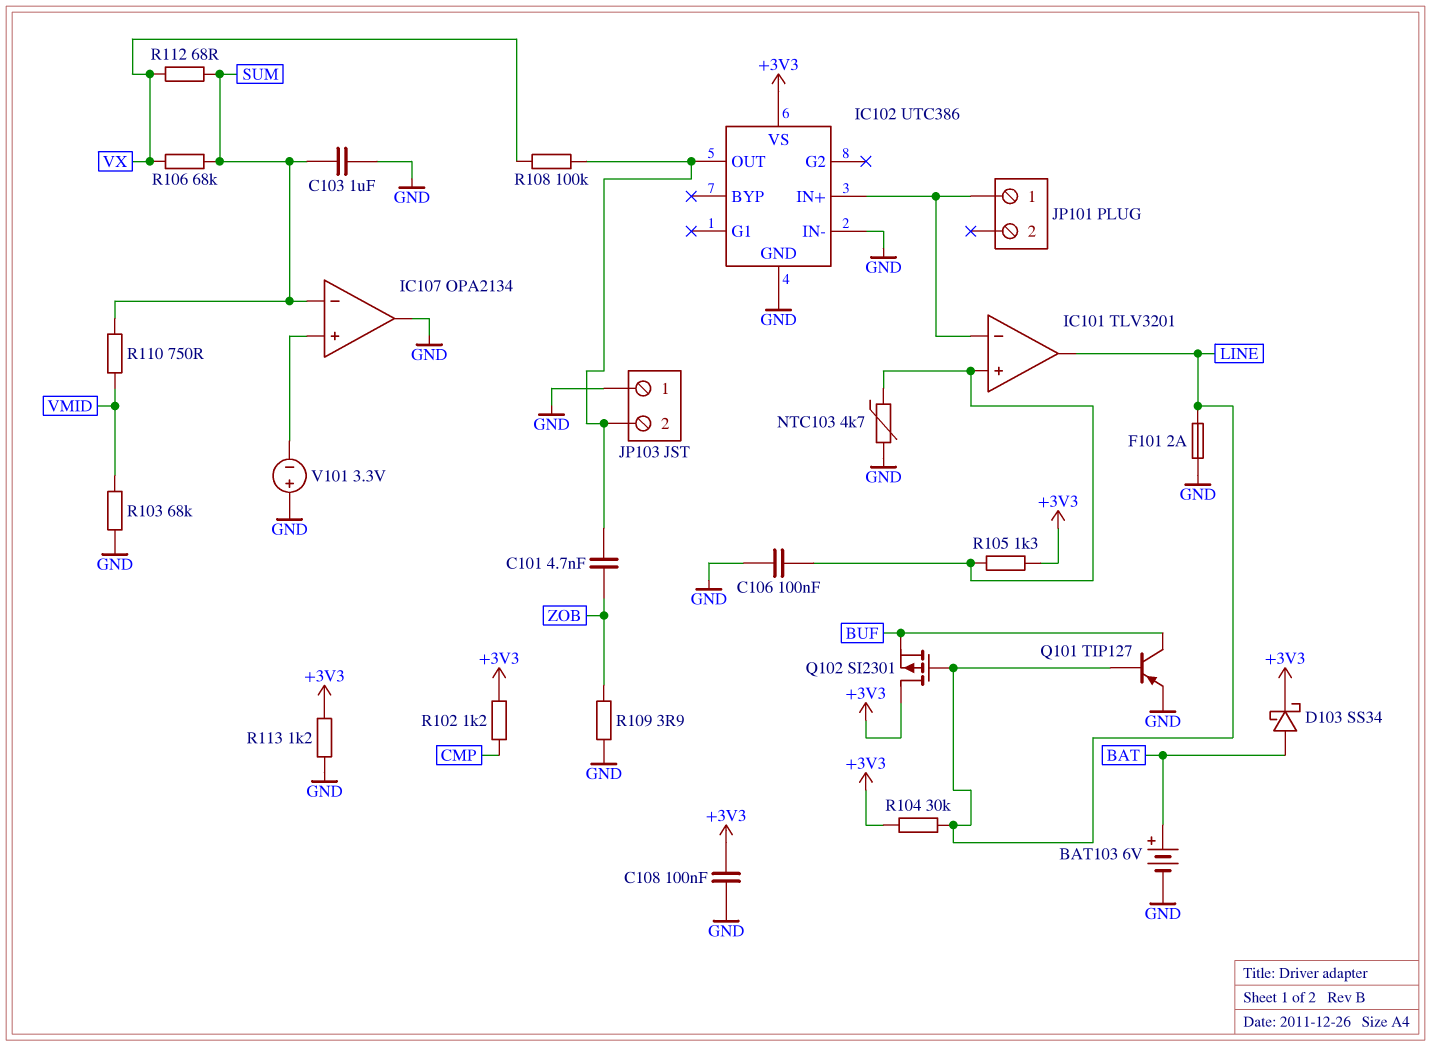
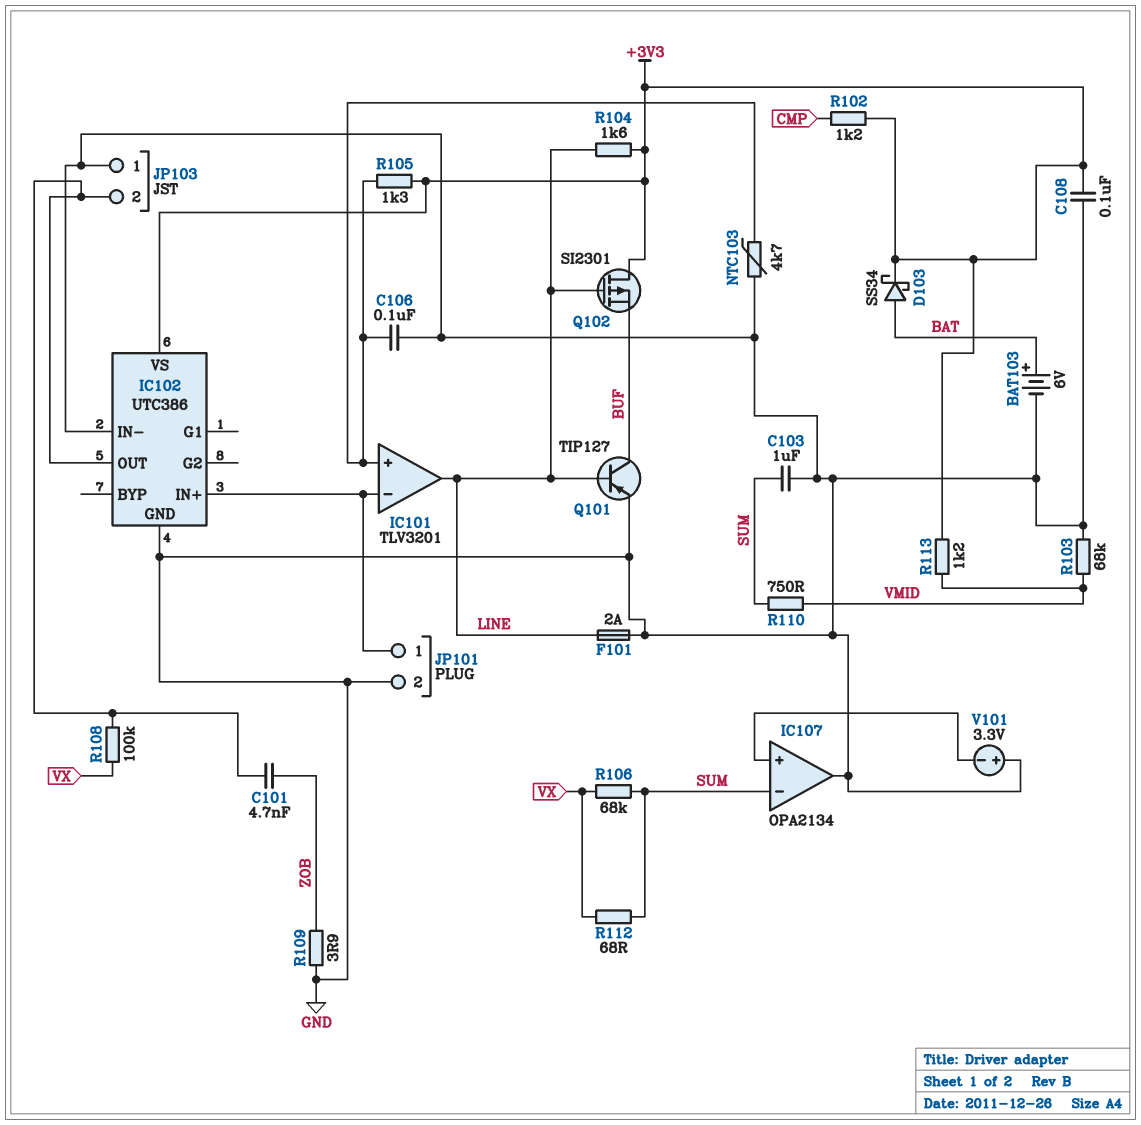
JP101 pin 2: none -> GND
R104: 30k (+3V3, LINE) -> 1.6k (+3V3, LINE)
R113: 1.2k (+3V3, GND) -> 1.2k (+3V3, VMID)

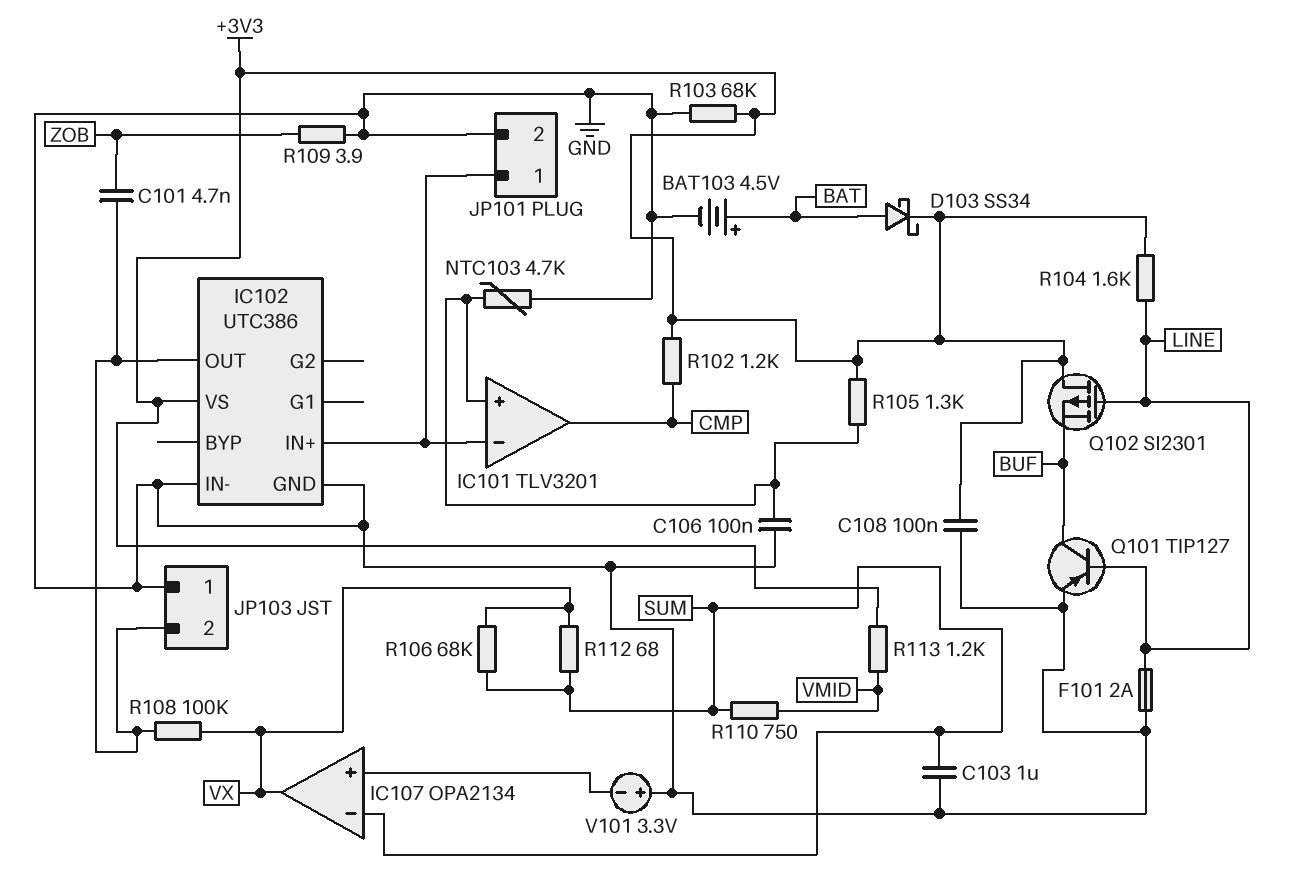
BAT103: 6V (plus BAT, minus GND) -> 4.5V (plus BAT, minus GND)
IC101 pin out: LINE -> CMP
IC107 pin out: GND -> VX
R103: 68k (GND, VMID) -> 68k (+3V3, GND)

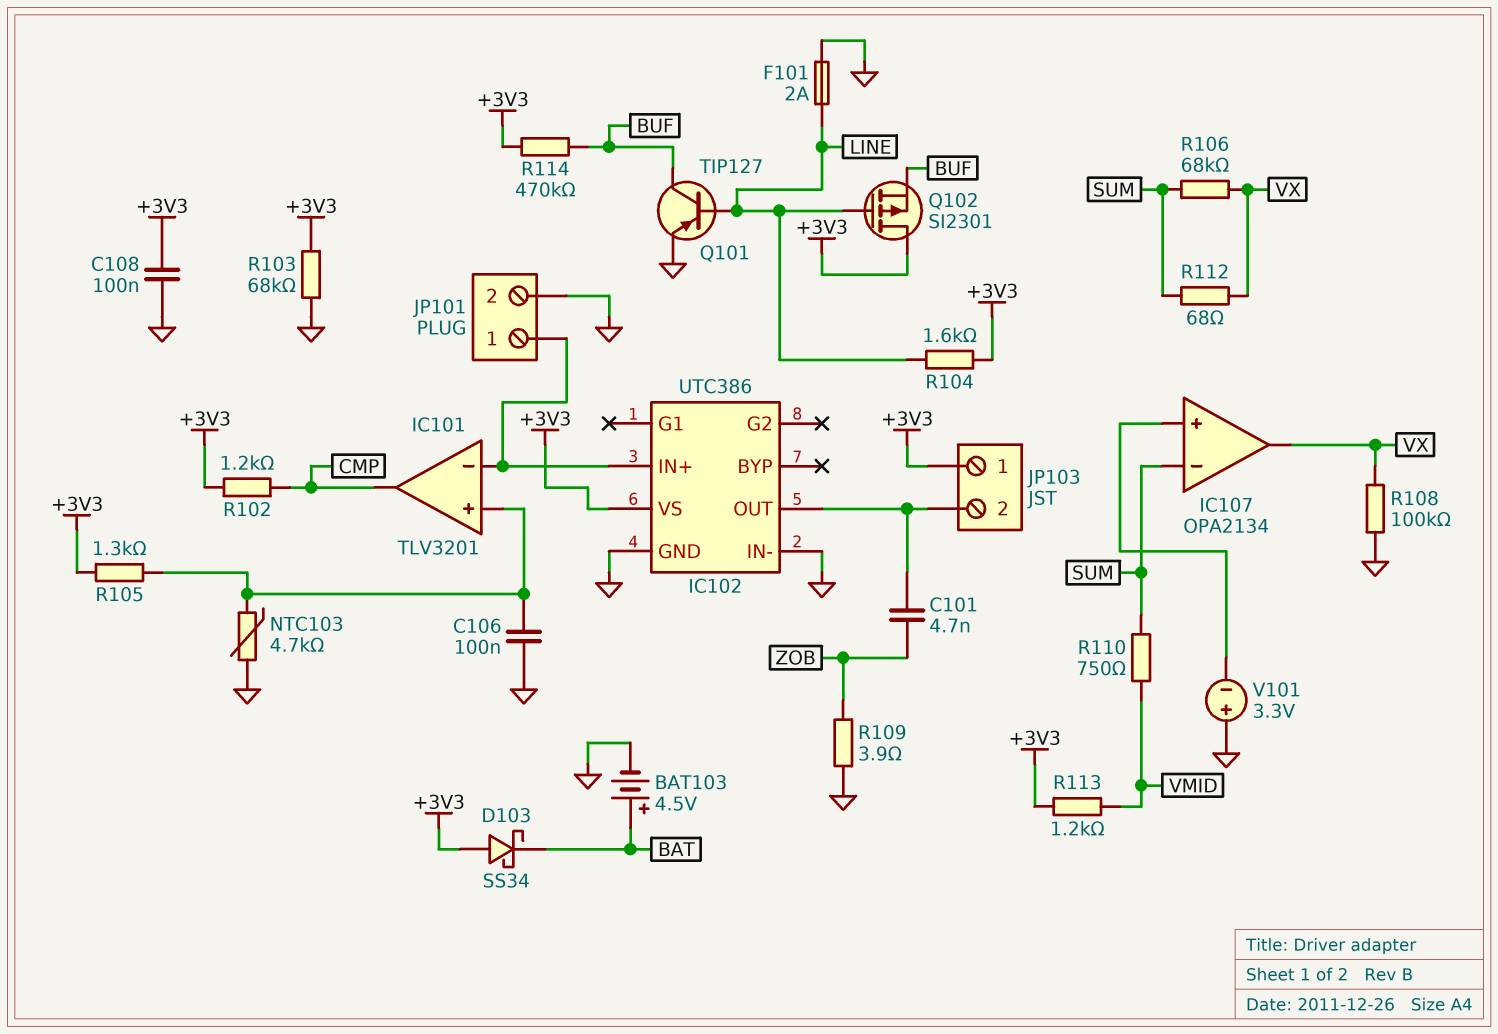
C103: 1uF (GND, SUM) -> none
D103: schottky SS34 (A BAT, K +3V3) -> schottky SS34 (A +3V3, K BAT)
JP103 pin 1: GND -> +3V3
R108: 100k (IC102/OUT, VX) -> 100k (GND, VX)
R114: none -> 470k (+3V3, BUF)

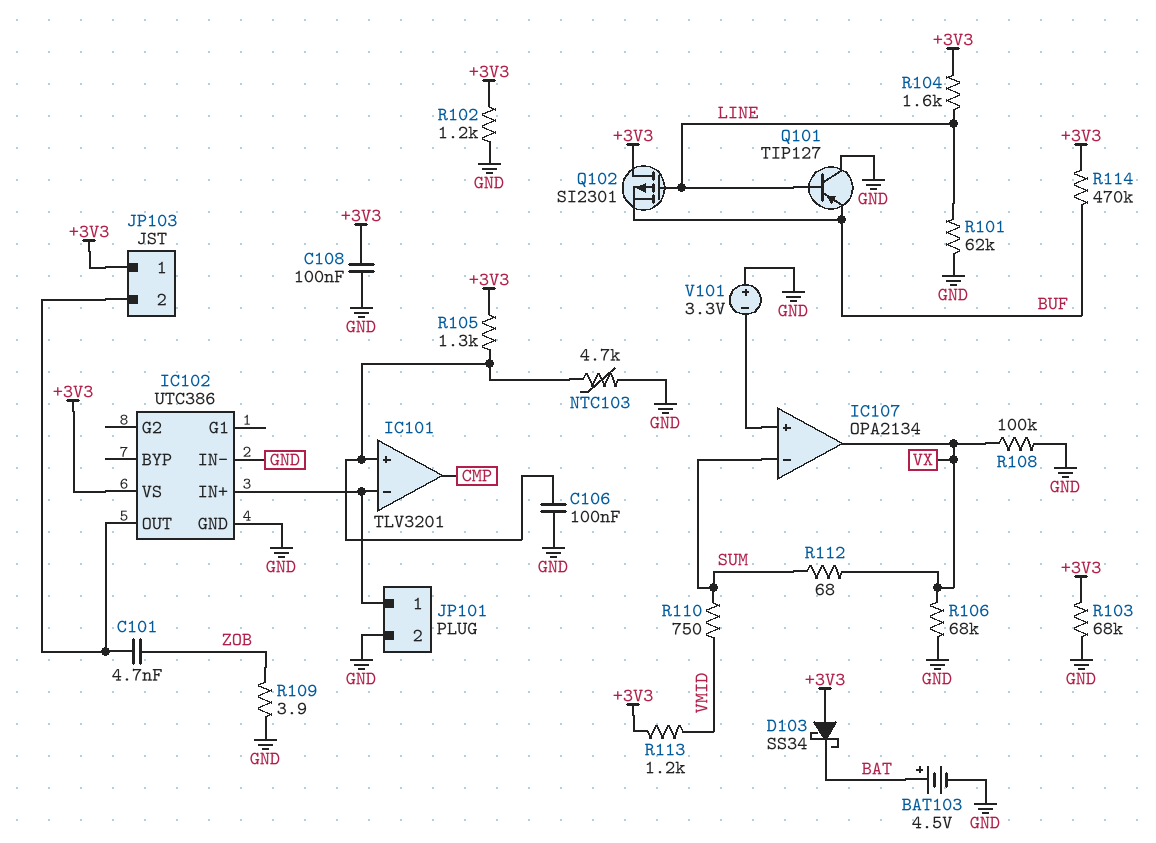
F101: 2A (GND, LINE) -> none
Q101: PNP TIP127 (B LINE, C BUF, E GND) -> PNP TIP127 (B LINE, C GND, E BUF)
R101: none -> 62k (GND, LINE)
R102: 1.2k (+3V3, CMP) -> 1.2k (+3V3, GND)
R106: 68k (SUM, VX) -> 68k (GND, VX)

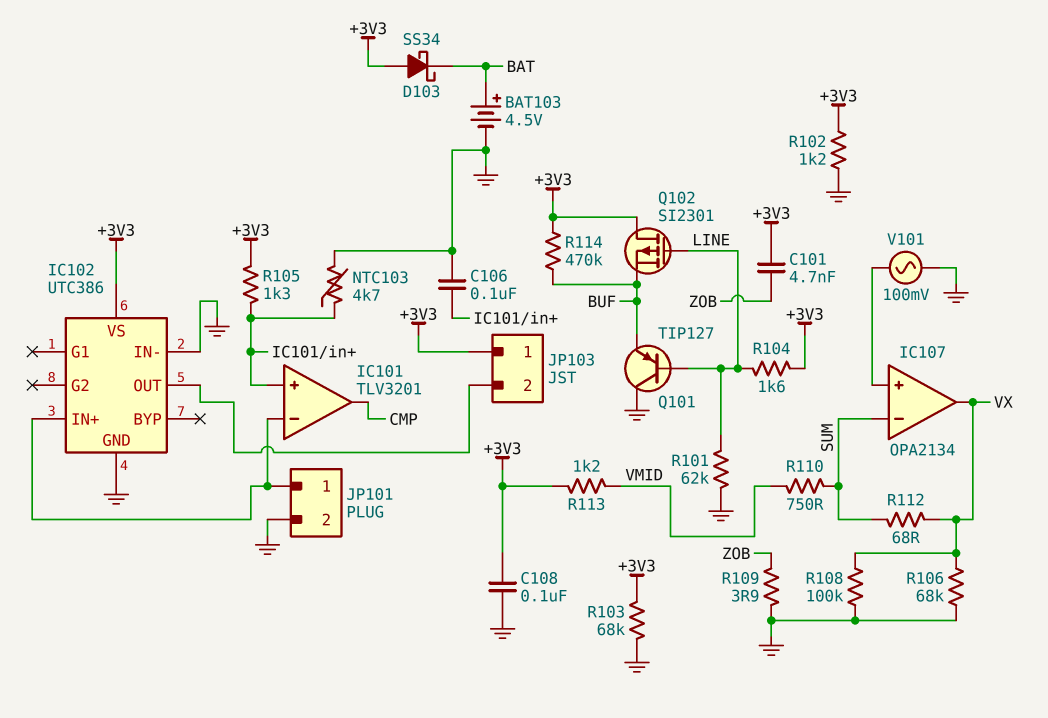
C101: 4.7nF (IC102/OUT, ZOB) -> 4.7nF (+3V3, ZOB)
V101: 3.3V (plus GND, minus IC107/in+) -> AC 100mV (GND, IC107/in+)

